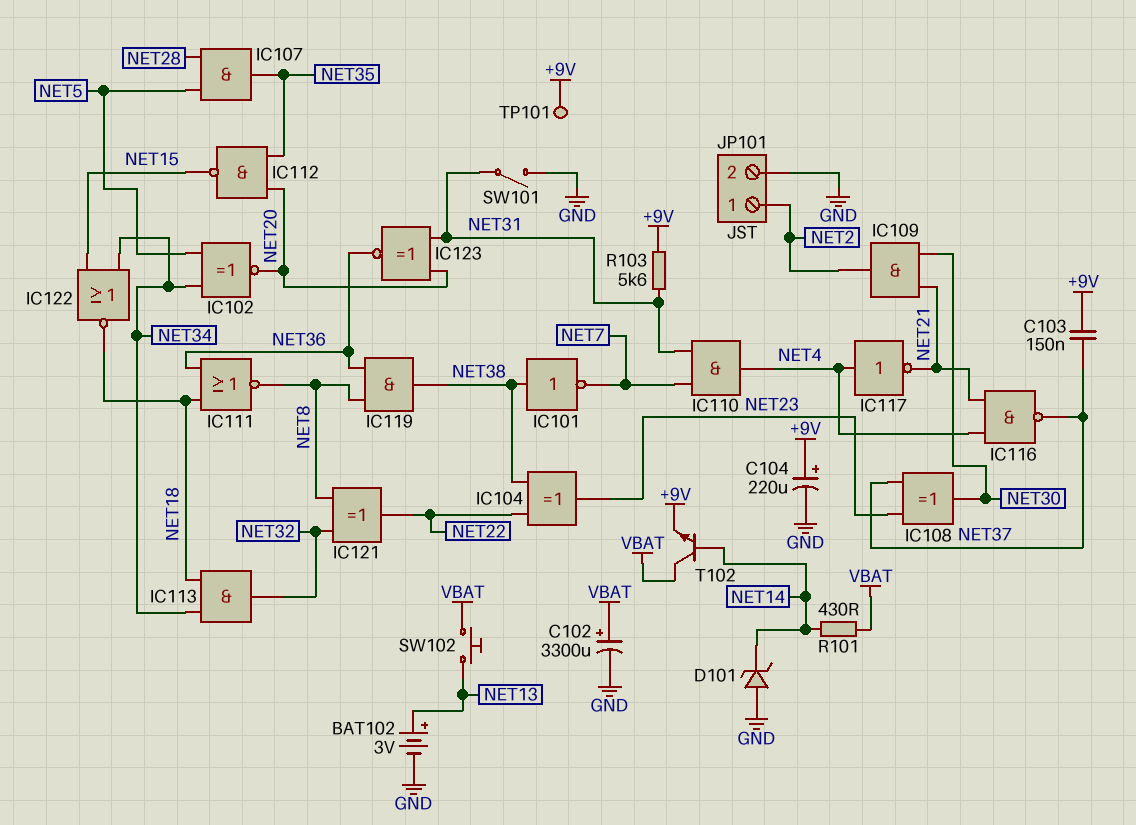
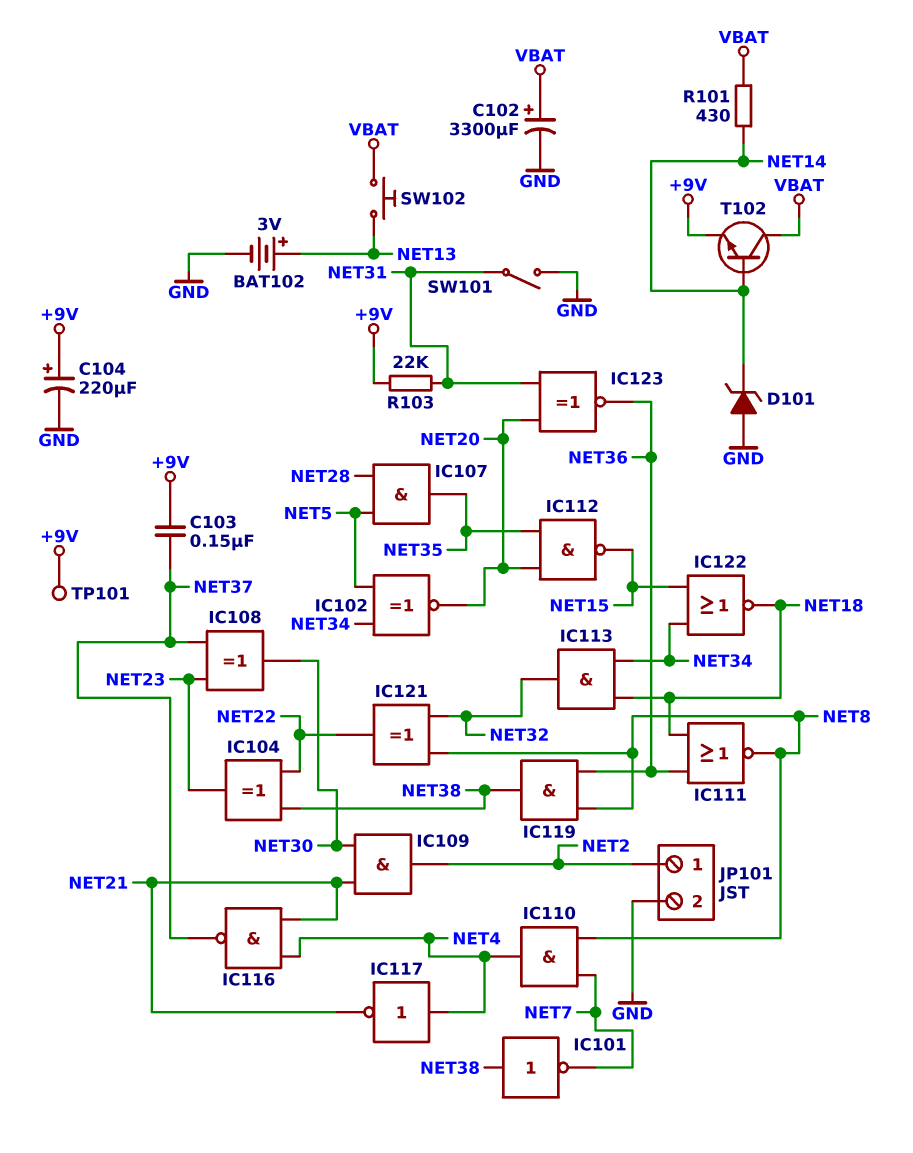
IC110: AND (in NET7, in NET31, out NET4) -> AND (in NET7, in NET8, out NET4)
R103: 5.6k (+9V, NET31) -> 22k (+9V, NET31)

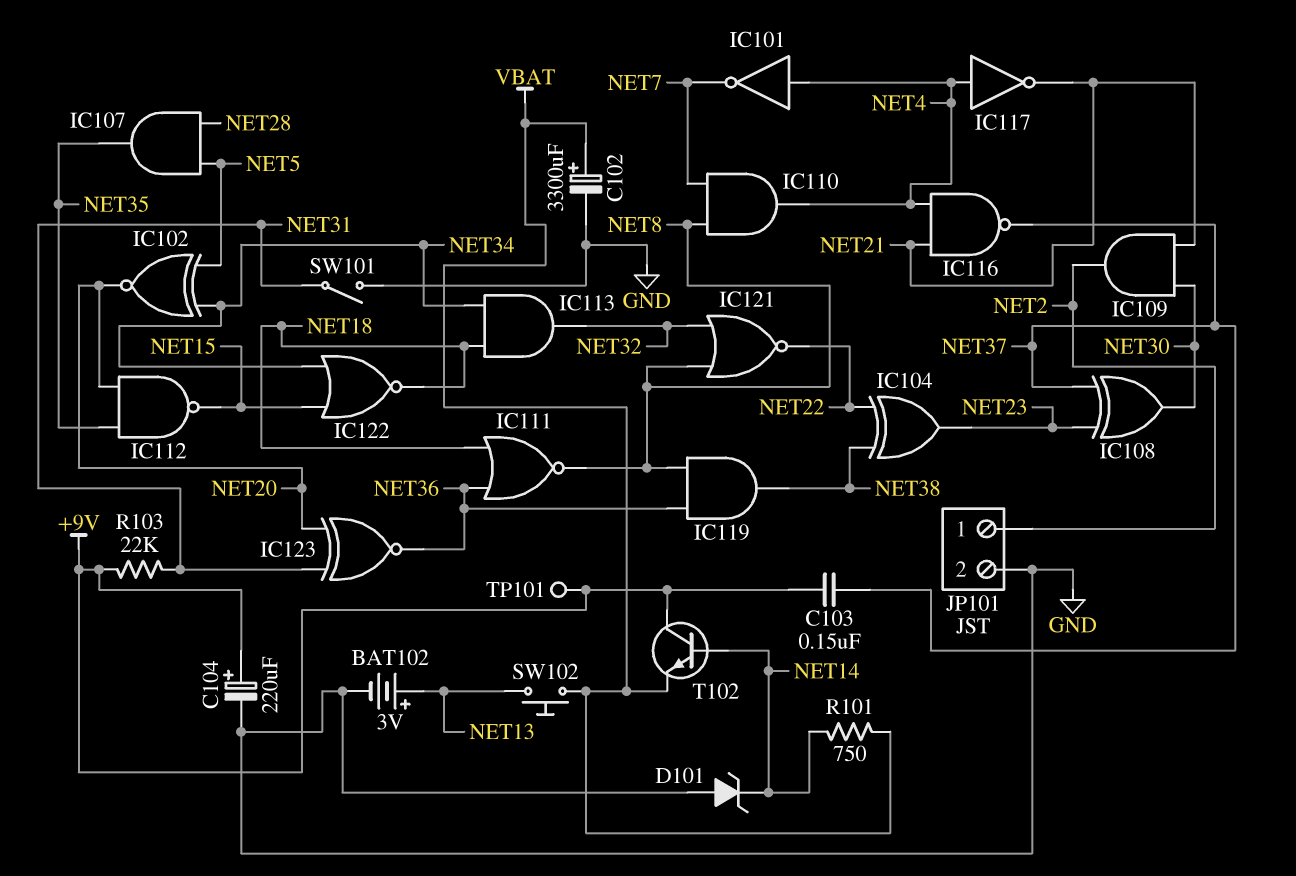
IC101: NOT (in NET38, out NET7) -> NOT (in NET4, out NET7)
IC121: XOR (in NET8, in NET32, out NET22) -> NOR (in NET8, in NET32, out NET22)
R101: 430 (NET14, VBAT) -> 750 (NET14, VBAT)
T102: NPN (B NET14, C VBAT, E +9V) -> NPN (B NET14, C +9V, E VBAT)

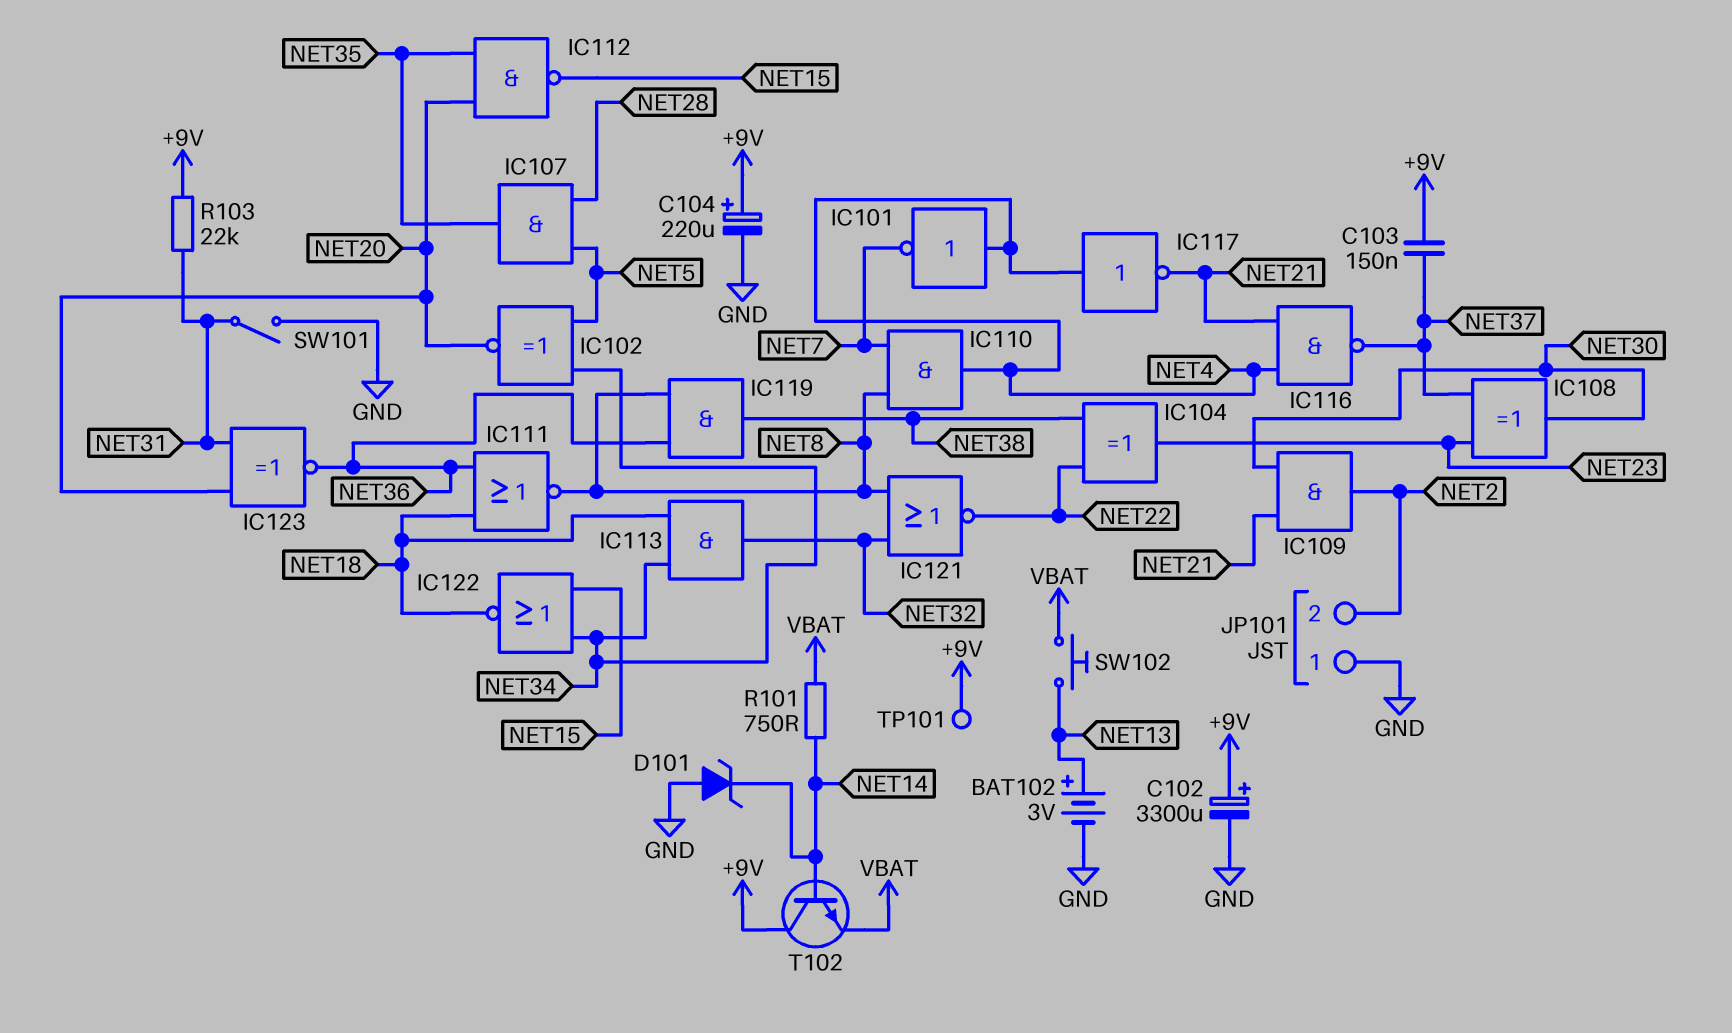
C102: 3300uF (plus VBAT, minus GND) -> 3300uF (plus +9V, minus GND)
JP101 pin 1: NET2 -> GND
JP101 pin 2: GND -> NET2

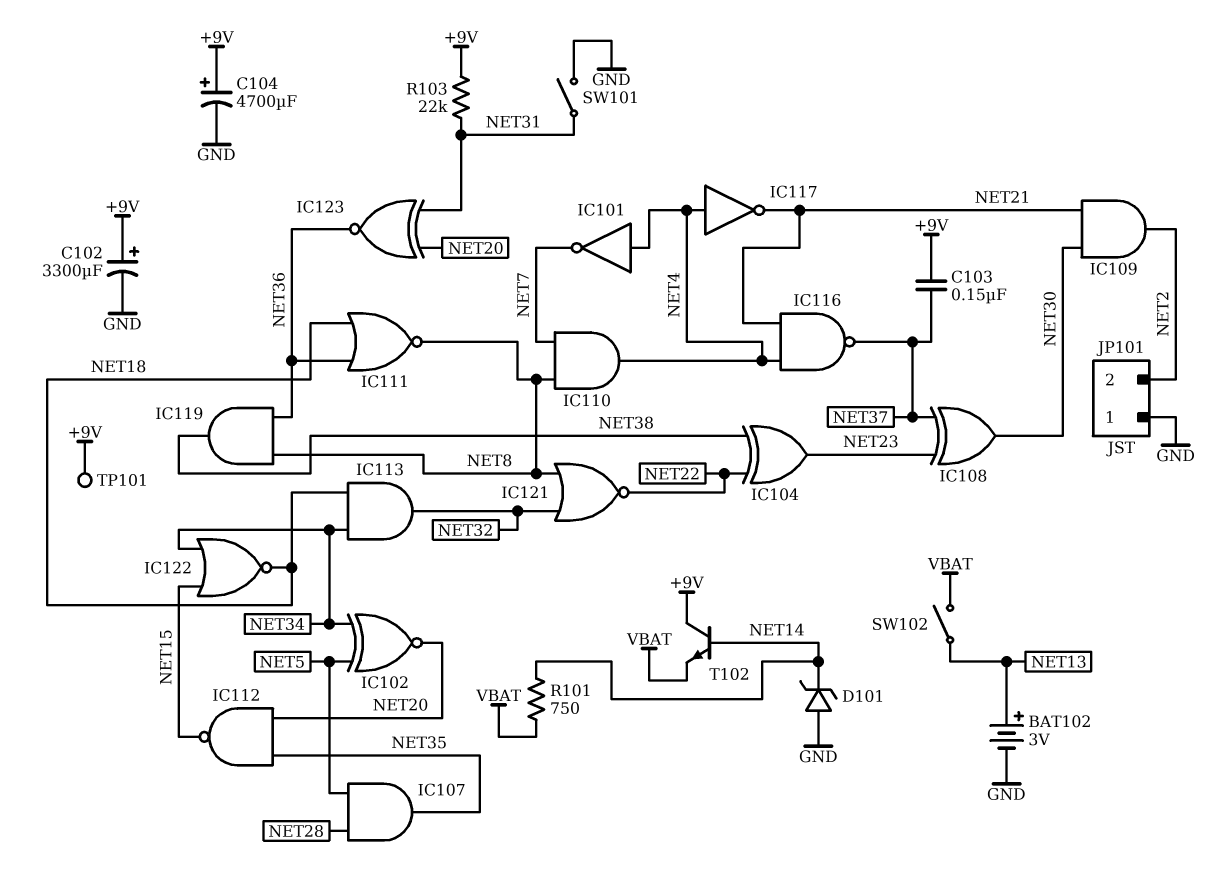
C104: 220uF (plus +9V, minus GND) -> 4700uF (plus +9V, minus GND)
SW102: button (NET13, VBAT) -> switch (NET13, VBAT)

